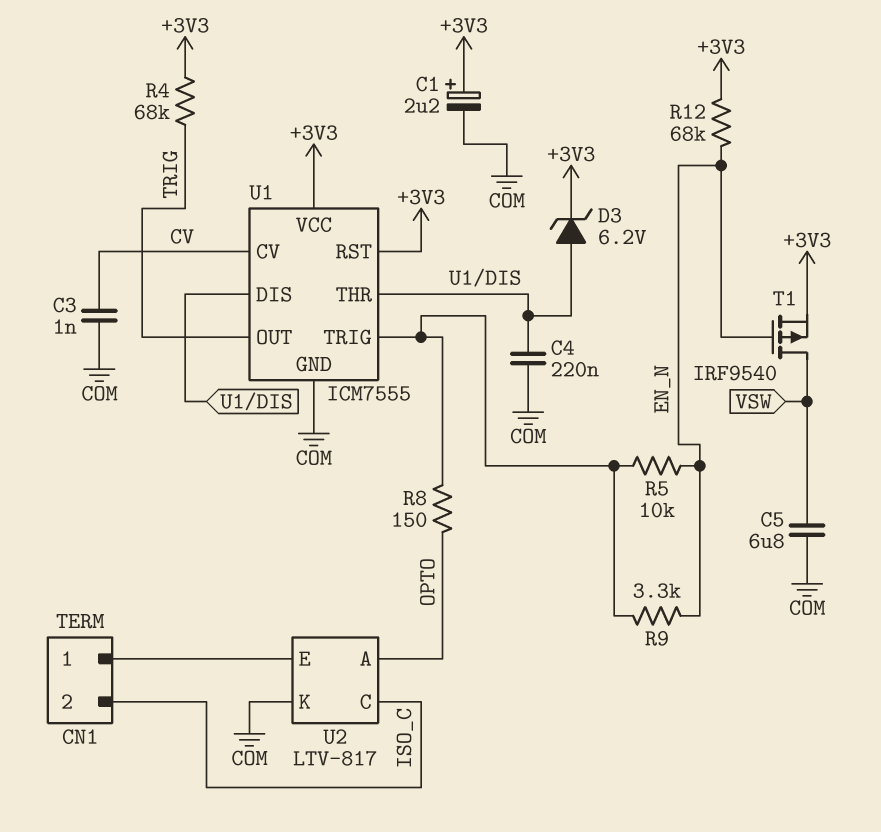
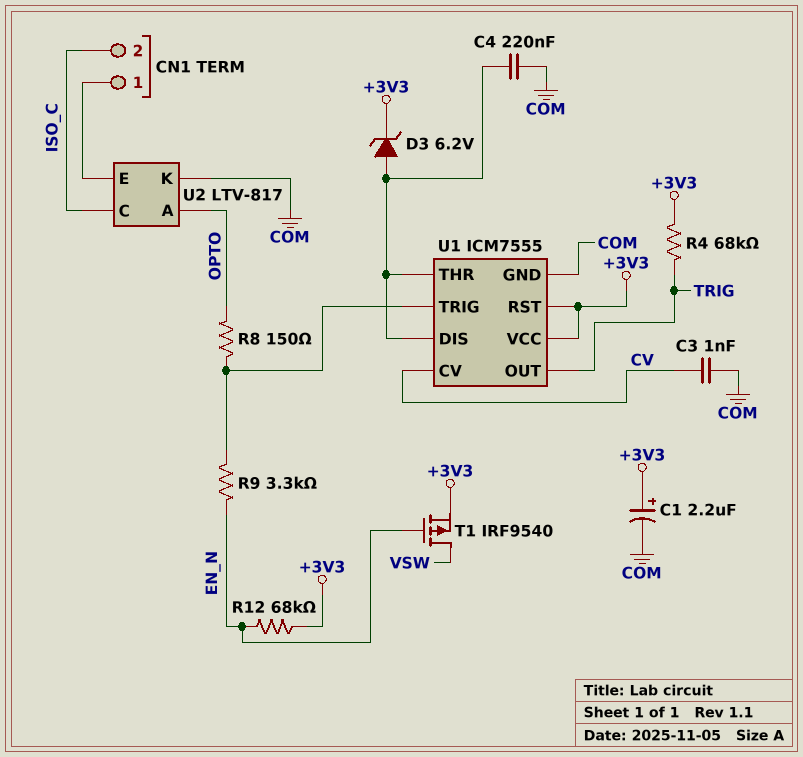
C5: 6.8uF (COM, VSW) -> none
R5: 10k (EN_N, U1/TRIG) -> none

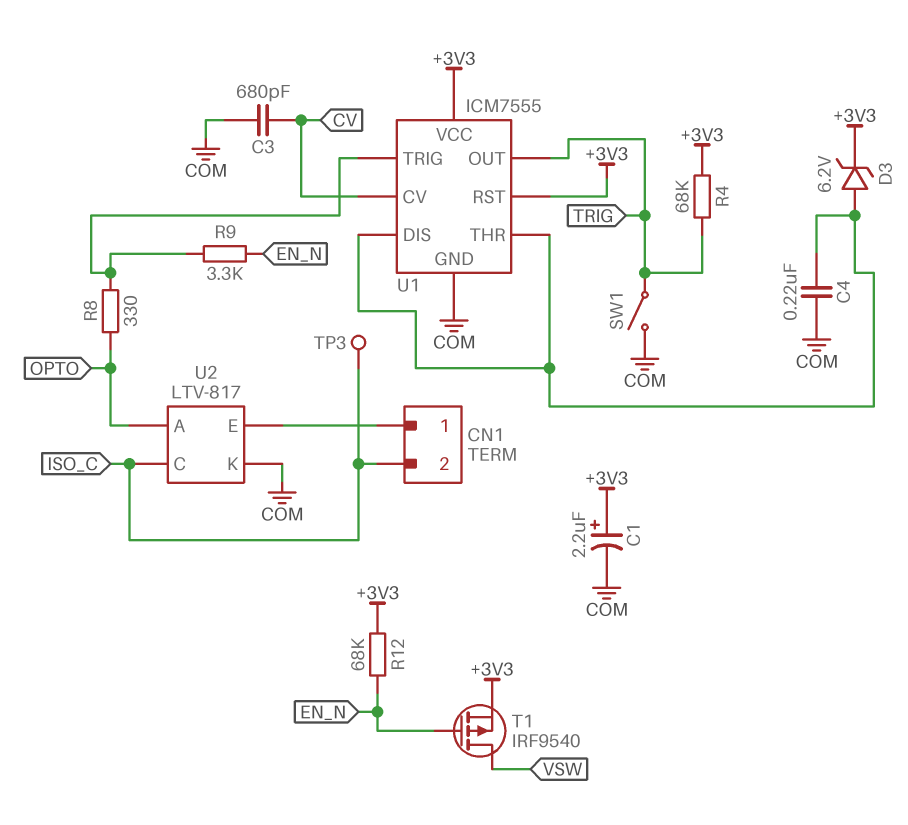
C3: 1nF (COM, CV) -> 680pF (COM, CV)
R8: 150 (OPTO, U1/TRIG) -> 330 (OPTO, U1/TRIG)
SW1: none -> switch (COM, TRIG)
TP3: none -> test point (ISO_C)

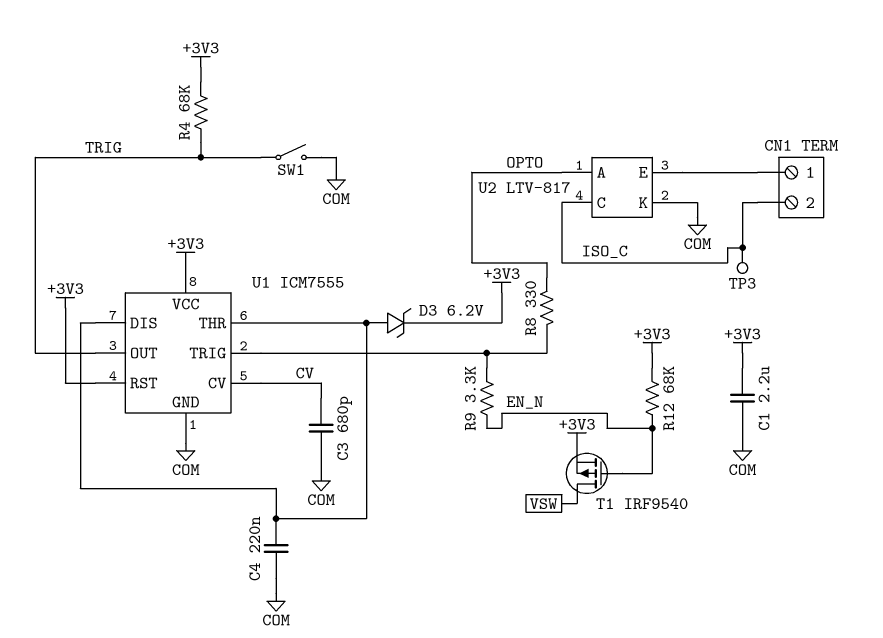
C1: 2.2uF (plus +3V3, minus COM) -> 2.2uF (+3V3, COM)

